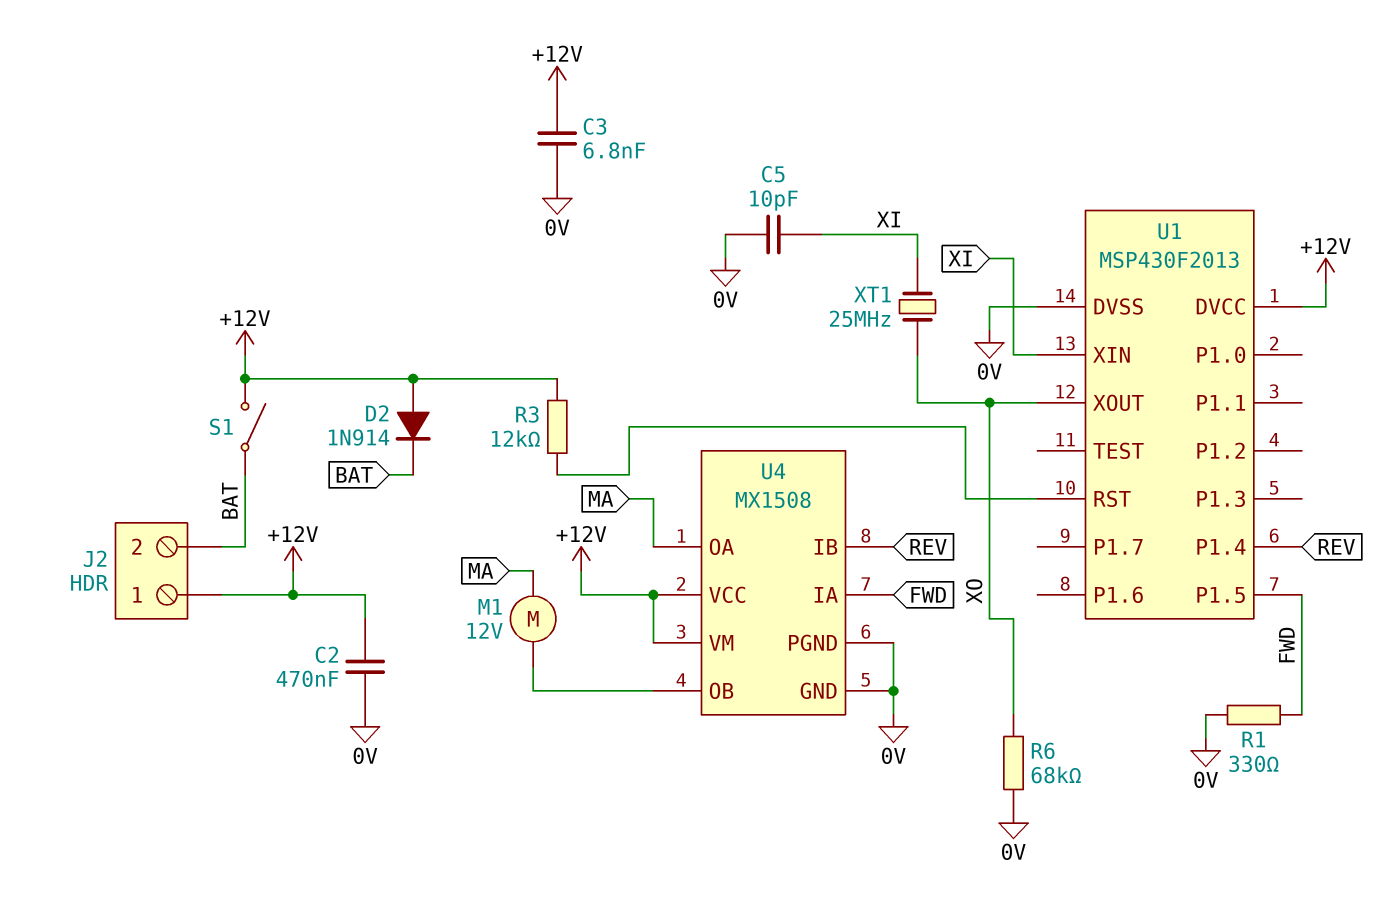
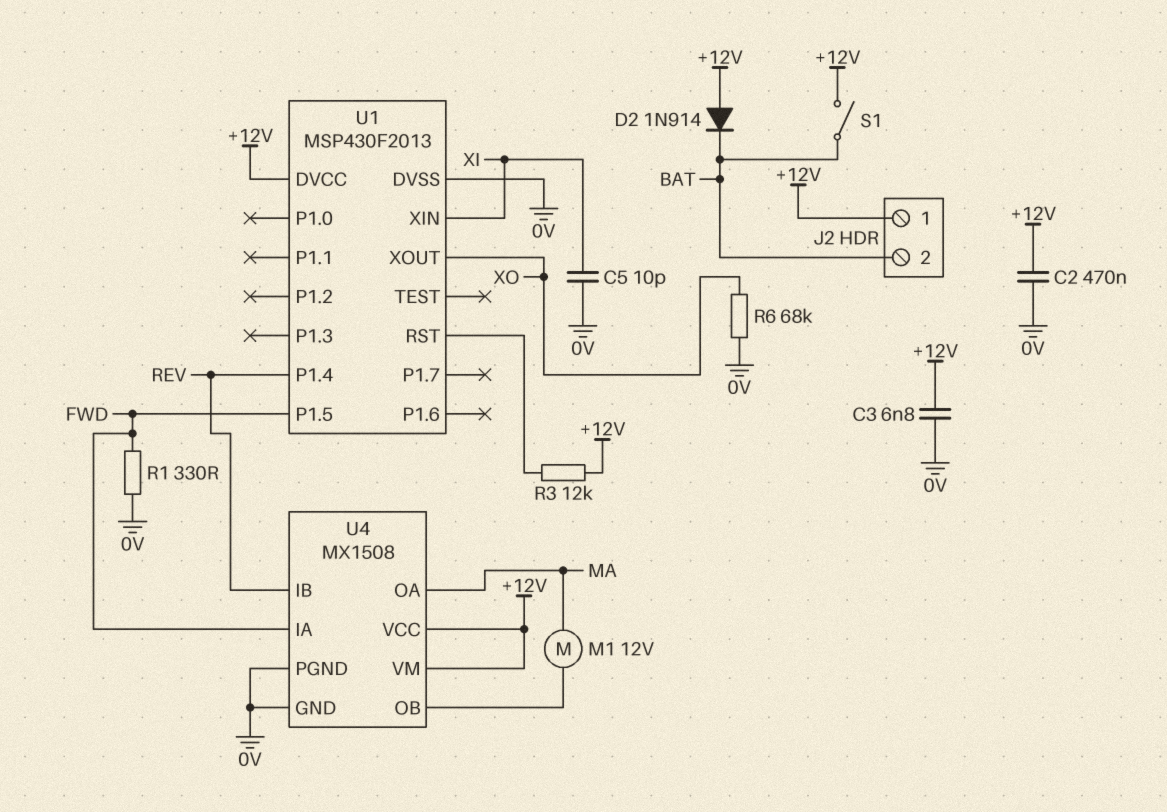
XT1: 25MHz (XI, XO) -> none

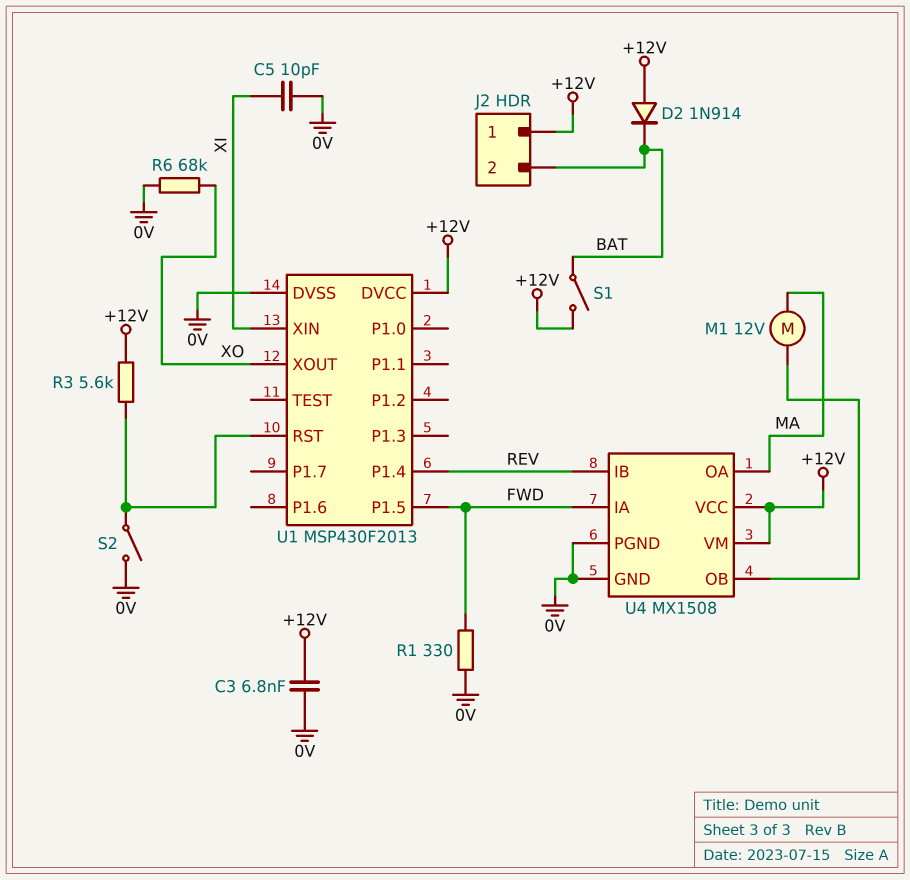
C2: 470nF (+12V, 0V) -> none
R3: 12k (+12V, U1/RST) -> 5.6k (+12V, U1/RST)
S2: none -> switch (0V, U1/RST)

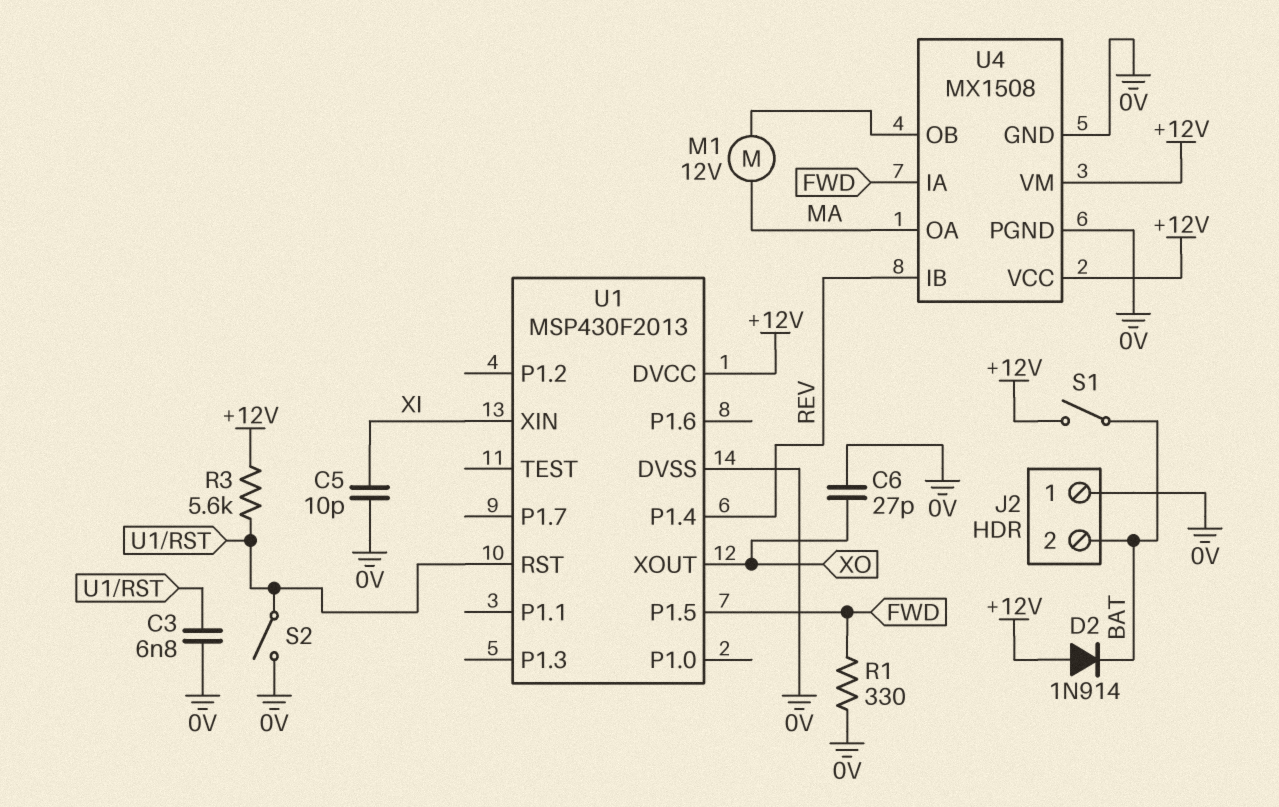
C3: 6.8nF (+12V, 0V) -> 6.8nF (0V, U1/RST)
C6: none -> 27pF (0V, XO)
J2 pin 1: +12V -> 0V
R6: 68k (0V, XO) -> none

